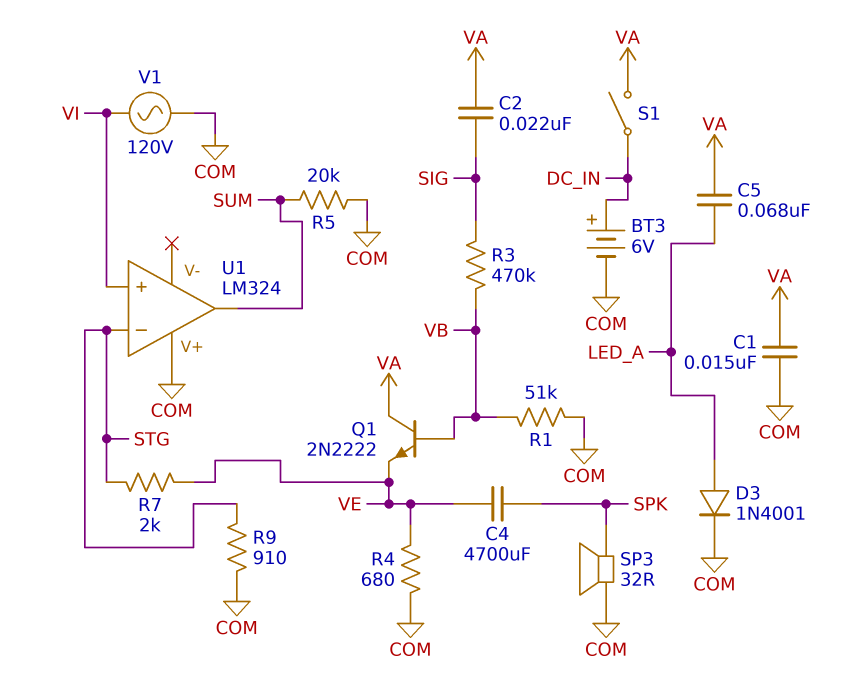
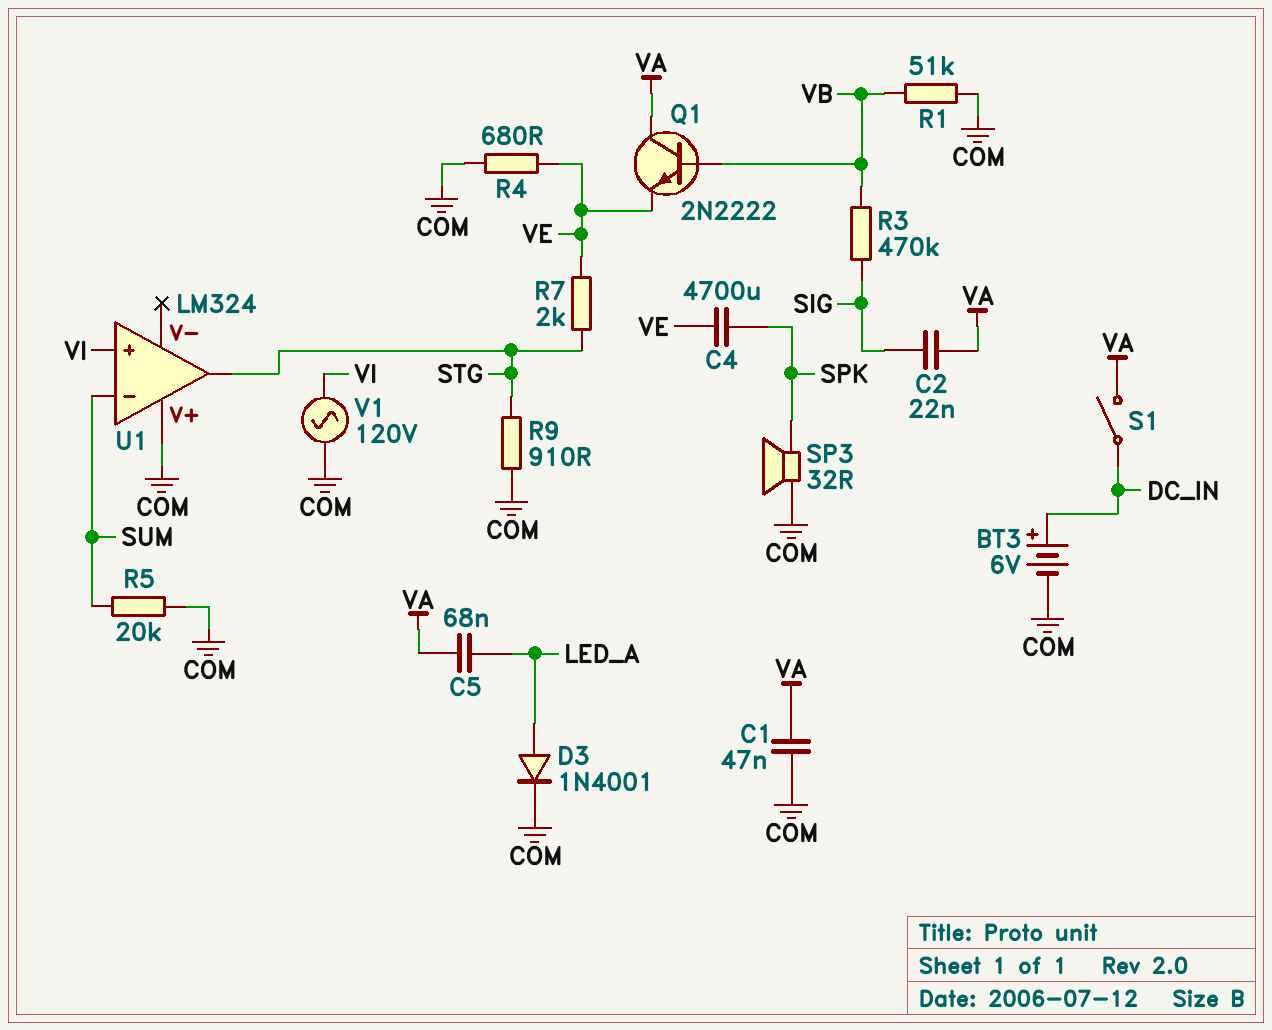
C1: 15nF (COM, VA) -> 47nF (COM, VA)
U1 pin in-: STG -> SUM
U1 pin out: SUM -> STG

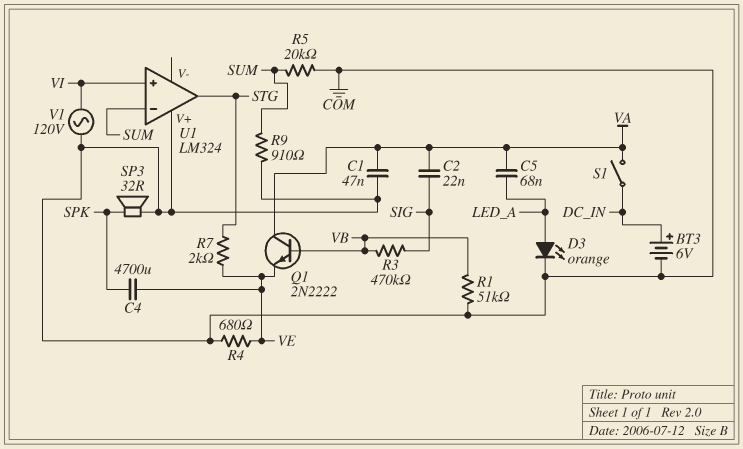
D3: diode 1N4001 (A LED_A, K COM) -> LED orange (A LED_A, K COM)
R9: 910 (COM, STG) -> 910 (COM, SUM)

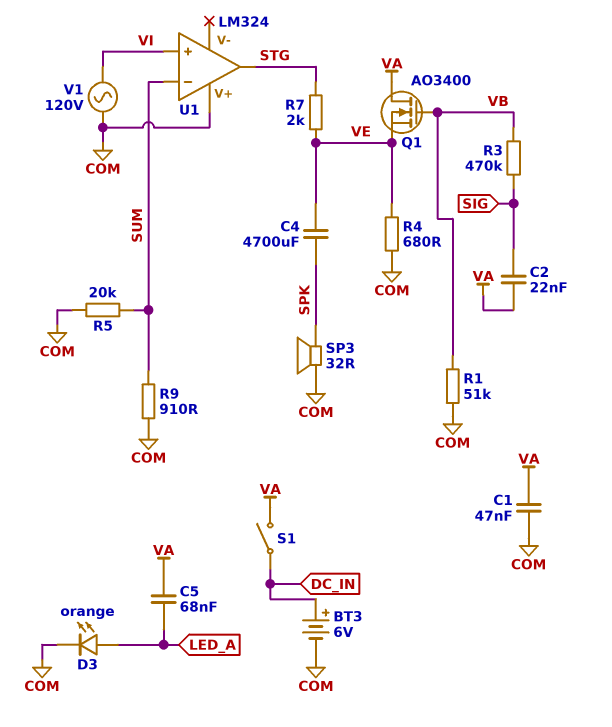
Q1: NPN 2N2222 (B VB, C VA, E VE) -> NMOS AO3400 (G VB, D VA, S VE)

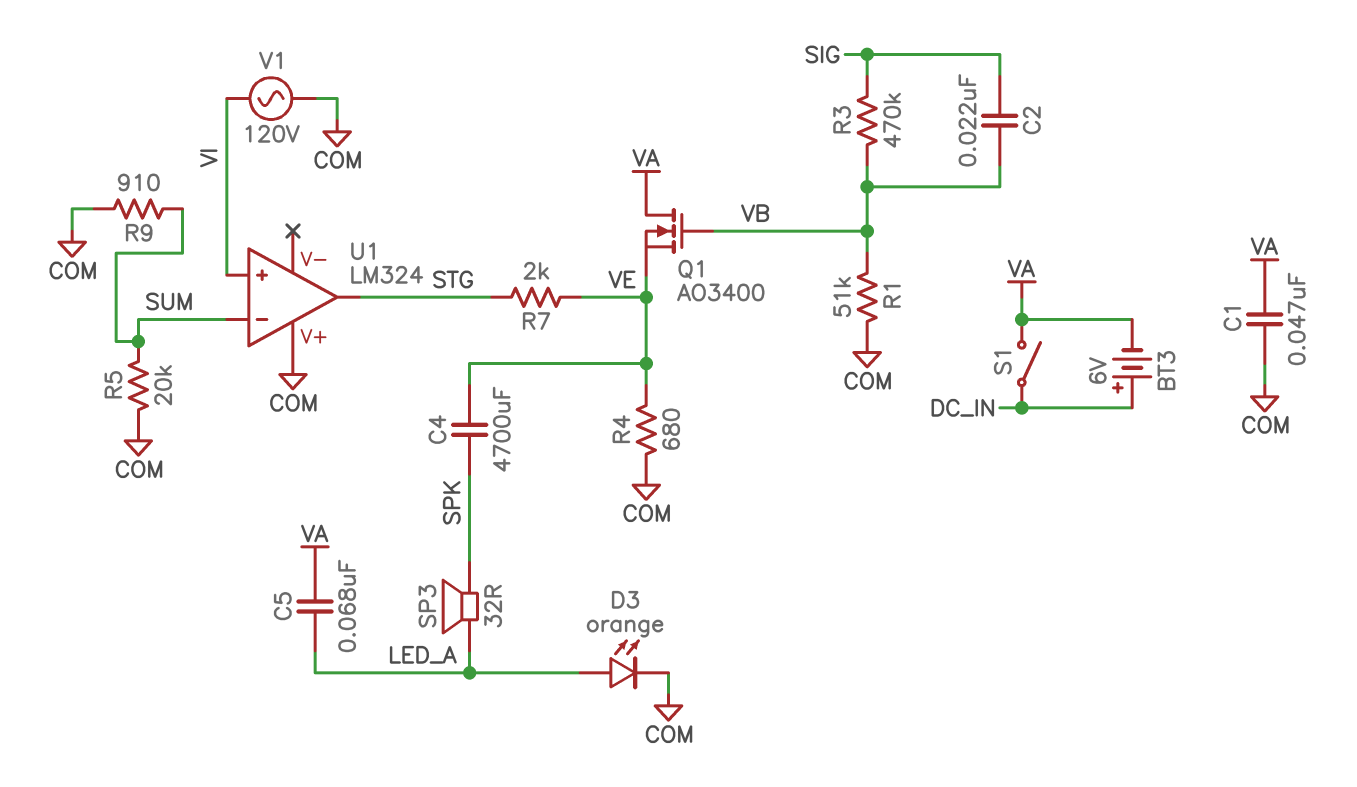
BT3: 6V (plus DC_IN, minus COM) -> 6V (plus DC_IN, minus VA)
C2: 22nF (SIG, VA) -> 22nF (SIG, VB)
SP3: speaker 32R (COM, SPK) -> speaker 32R (LED_A, SPK)

